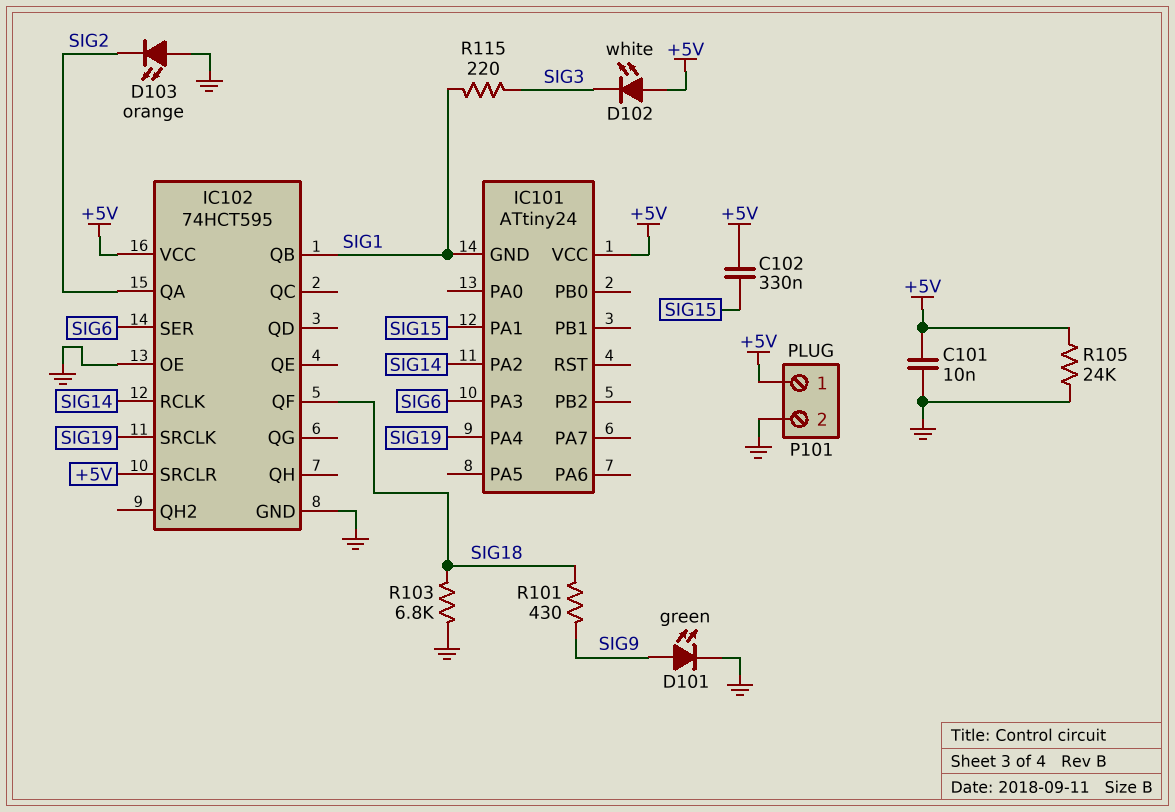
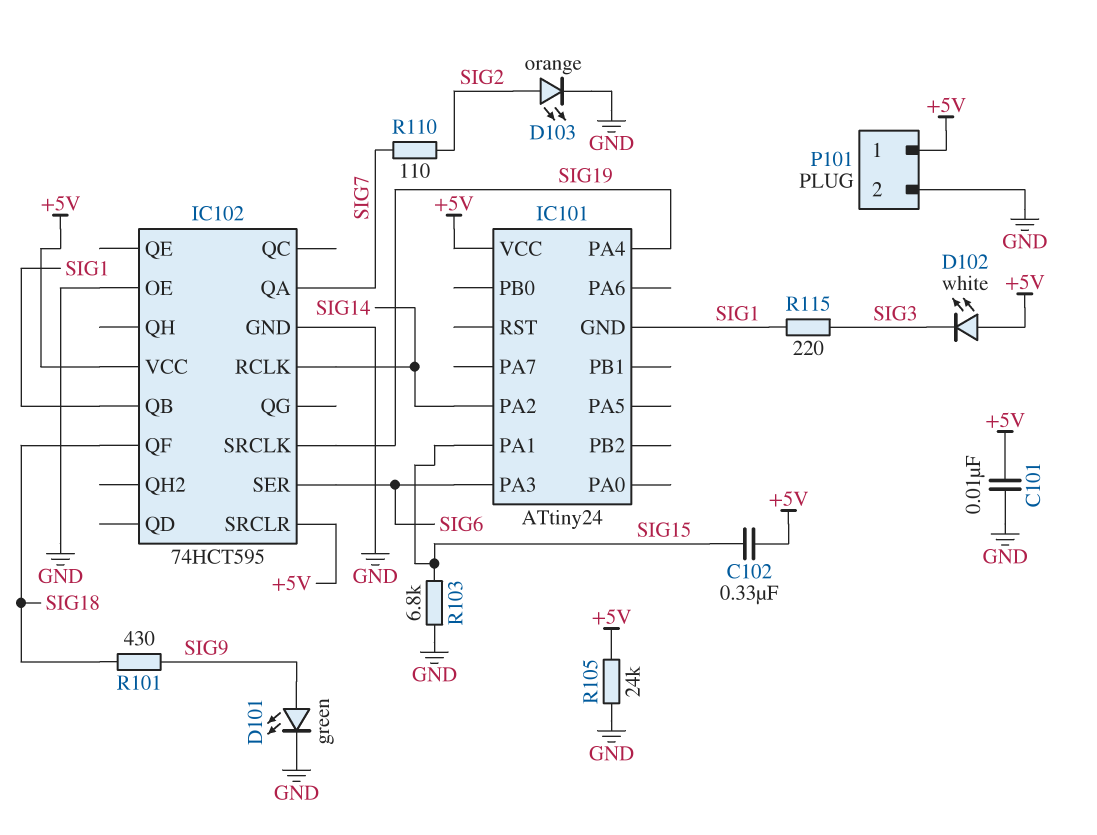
D103: LED orange (A GND, K SIG2) -> LED orange (A SIG2, K GND)
IC102 pin QA: SIG2 -> SIG7
R103: 6.8k (GND, SIG18) -> 6.8k (GND, SIG15)
R110: none -> 110 (SIG2, SIG7)

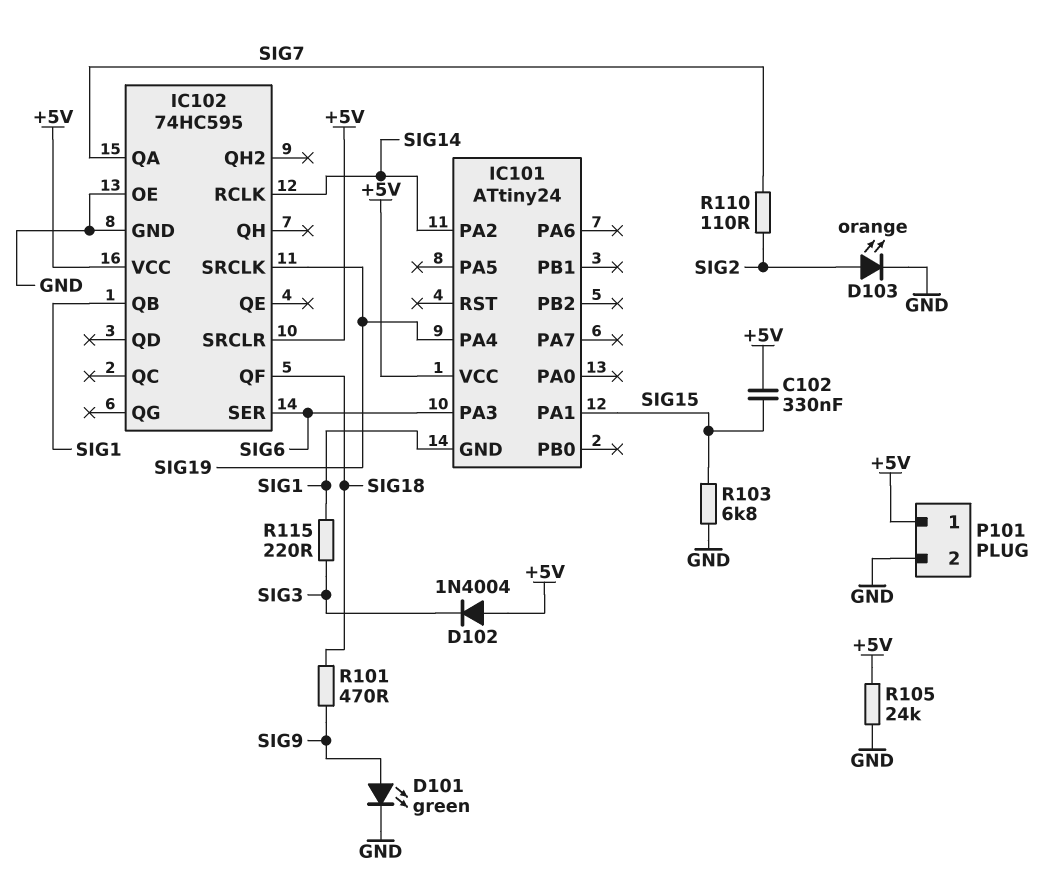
C101: 10nF (+5V, GND) -> none
D102: LED white (A +5V, K SIG3) -> diode 1N4004 (A +5V, K SIG3)
IC102: 74HCT595 -> 74HC595
R101: 430 (SIG9, SIG18) -> 470 (SIG9, SIG18)

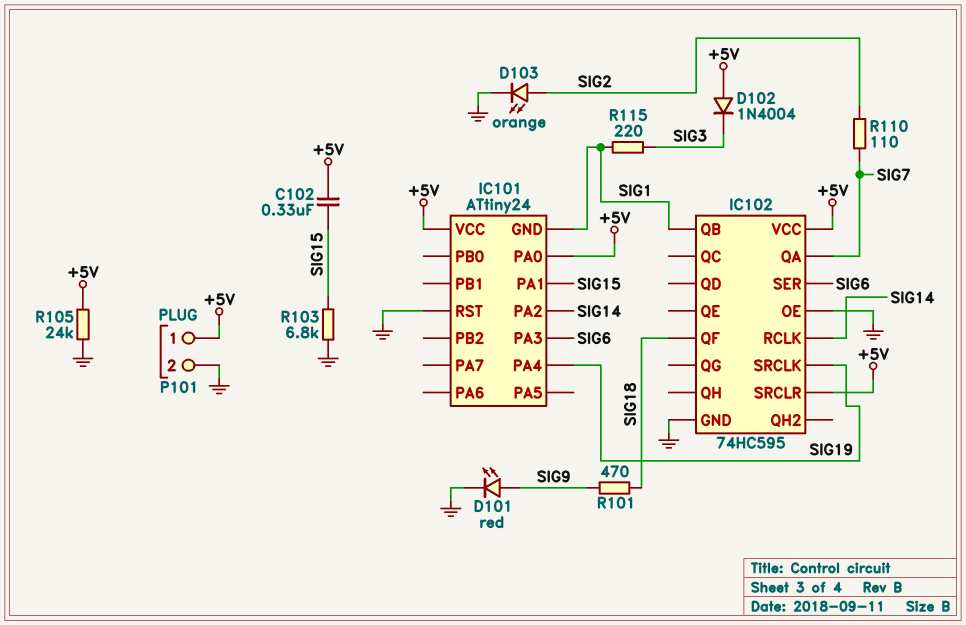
D101: LED green (A SIG9, K GND) -> LED red (A SIG9, K GND)
IC101 pin PA0: none -> +5V
IC101 pin RST: none -> GND

